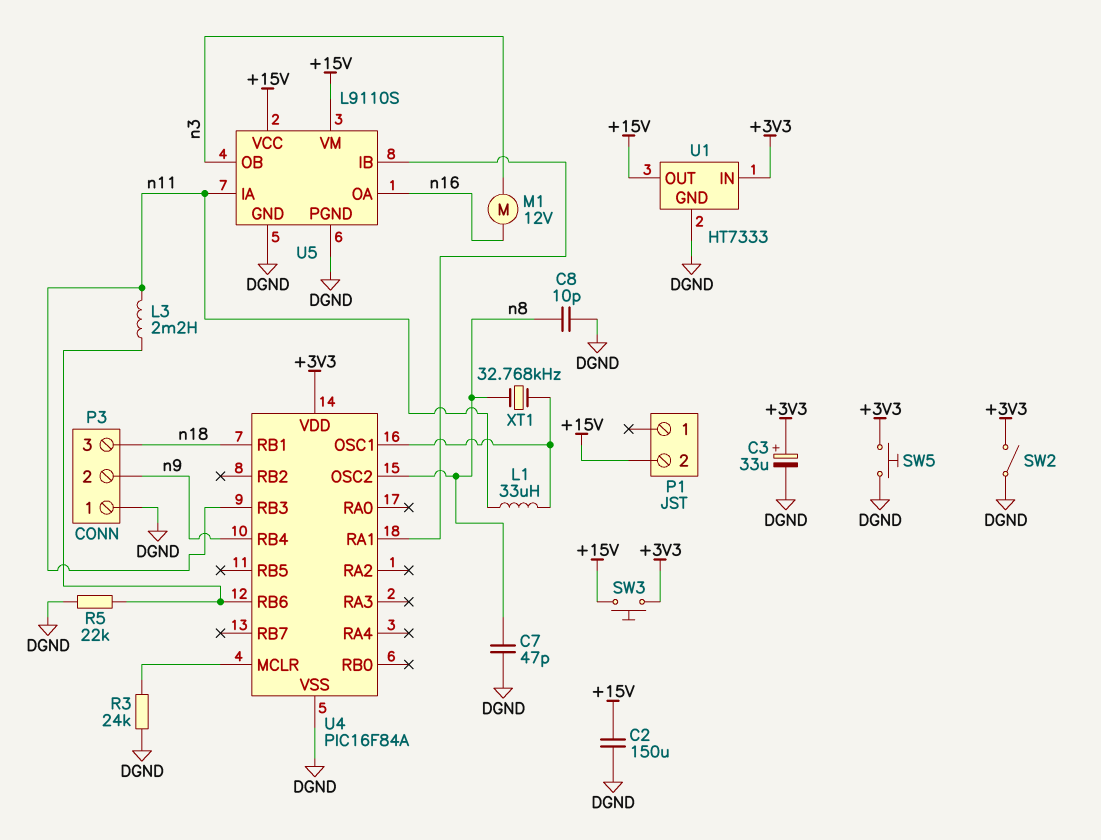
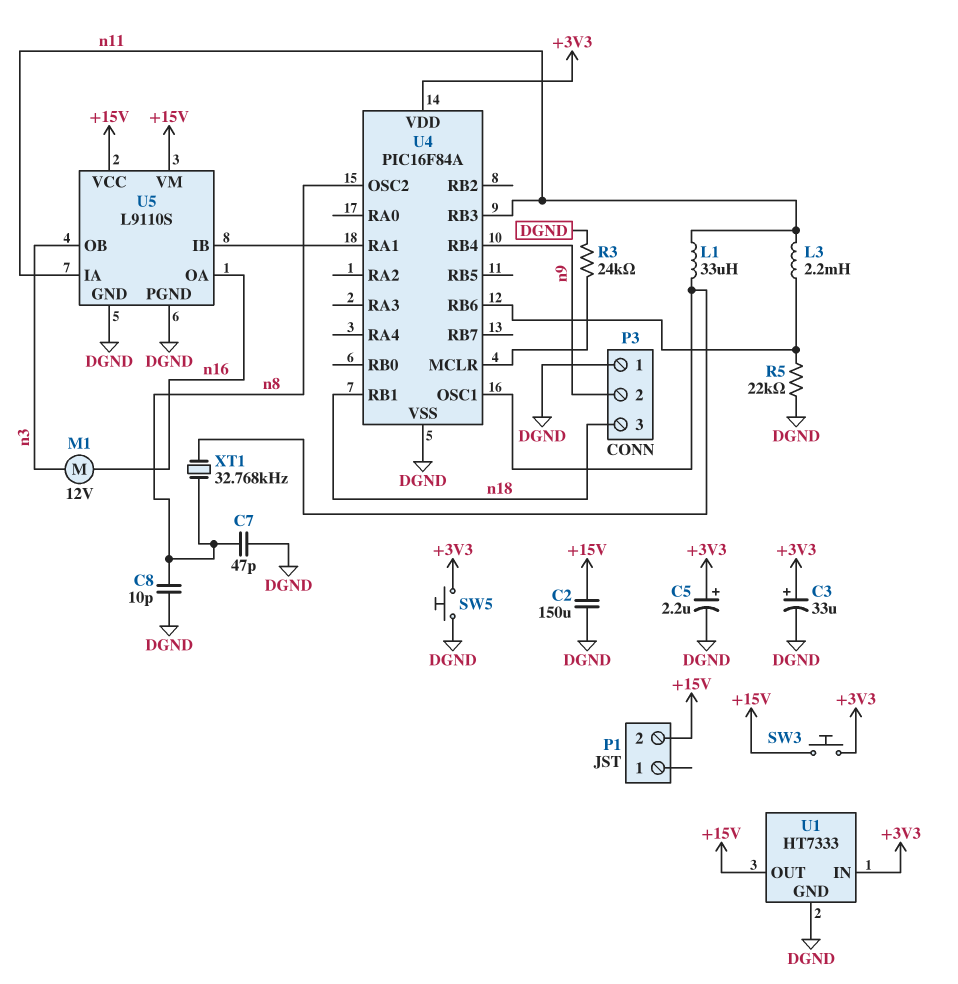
C5: none -> 2.2uF (plus +3V3, minus DGND)
SW2: switch (+3V3, DGND) -> none

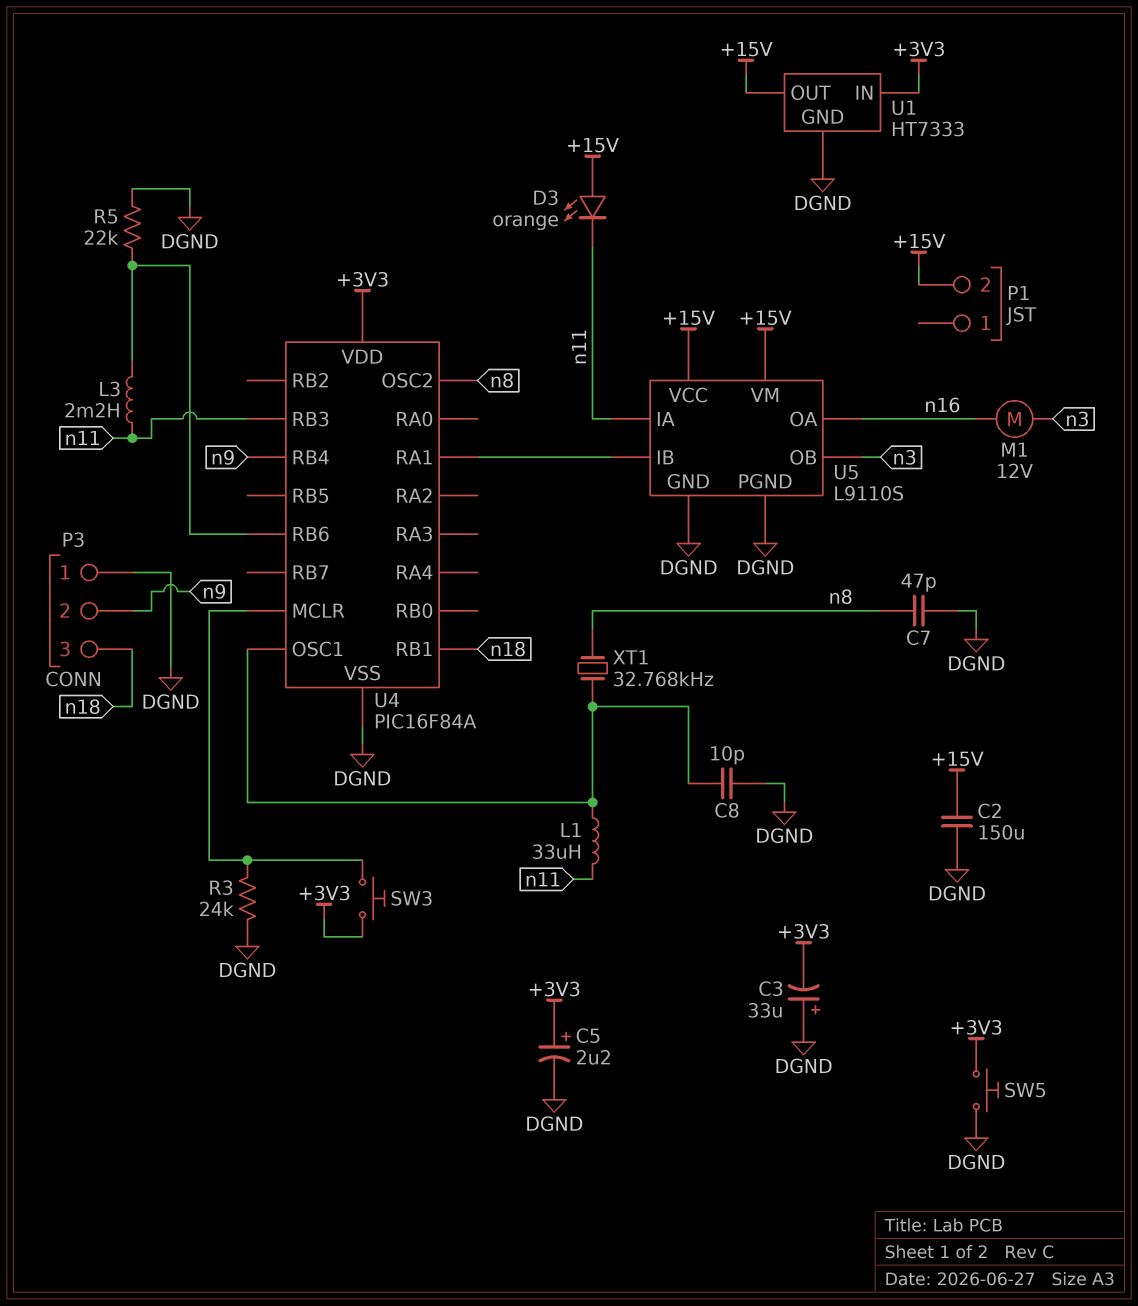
C3: 33uF (plus +3V3, minus DGND) -> 33uF (plus DGND, minus +3V3)
C8: 10pF (DGND, n8) -> 10pF (DGND, U4/OSC1)
D3: none -> LED orange (A +15V, K n11)
SW3: button (+3V3, +15V) -> button (+3V3, U4/MCLR)

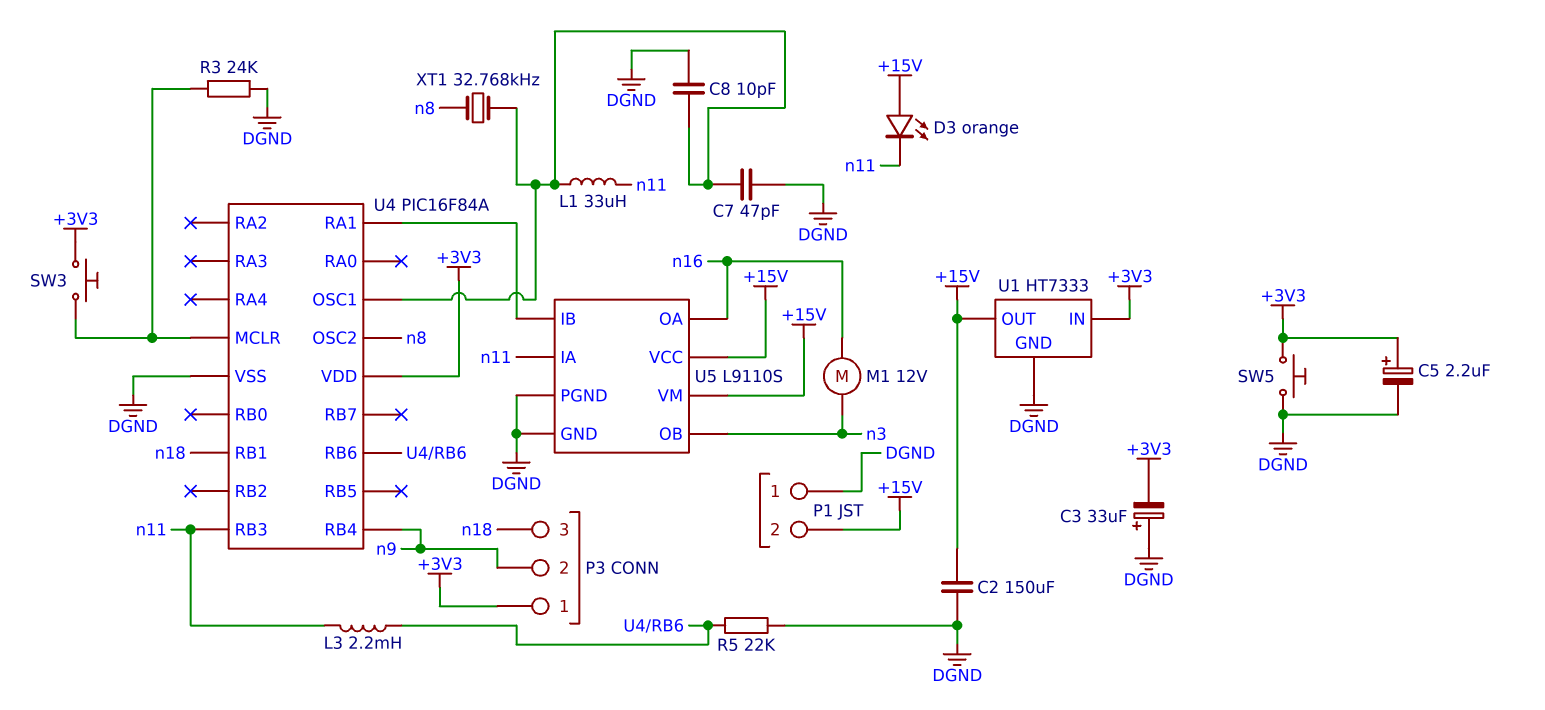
C7: 47pF (DGND, n8) -> 47pF (DGND, U4/OSC1)
P1 pin 1: none -> DGND
P3 pin 1: DGND -> +3V3

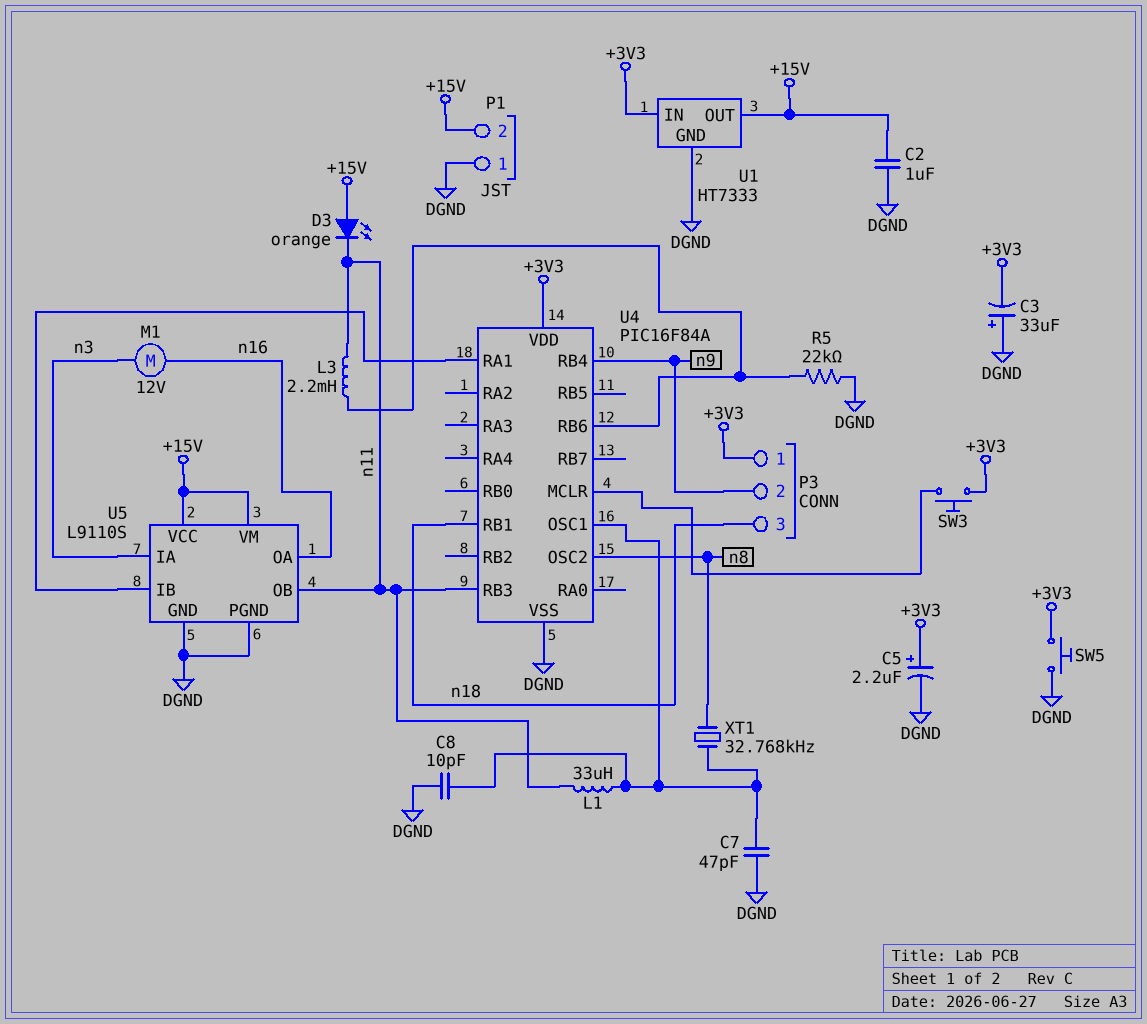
C2: 150uF (+15V, DGND) -> 1uF (+15V, DGND)
R3: 24k (DGND, U4/MCLR) -> none
U5 pin IA: n11 -> n3
U5 pin OB: n3 -> n11

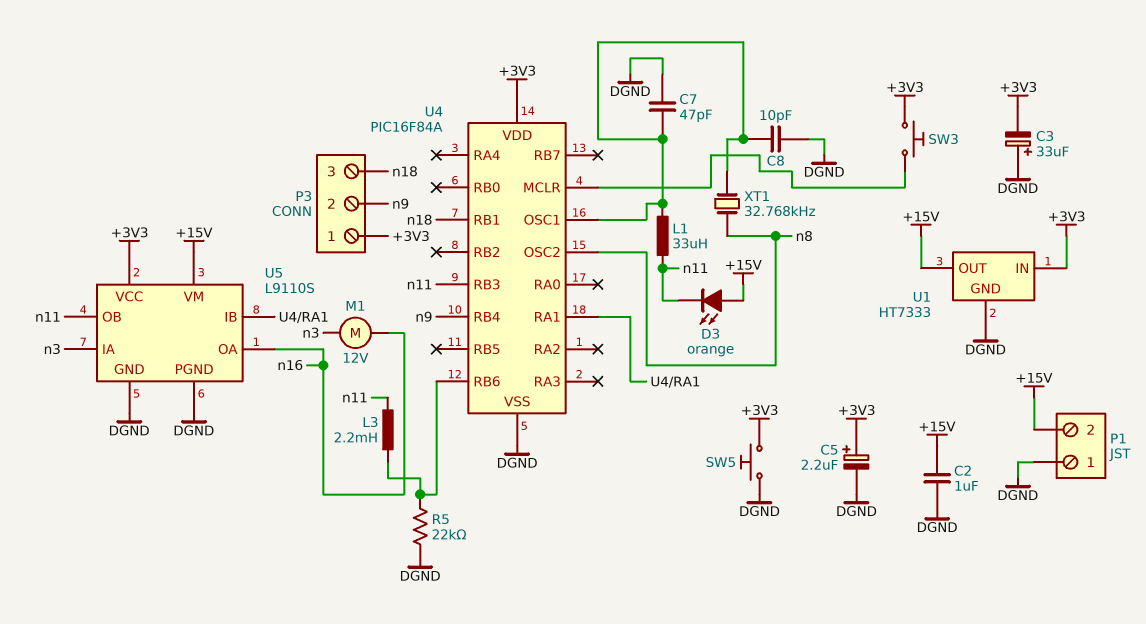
U5 pin VCC: +15V -> +3V3

